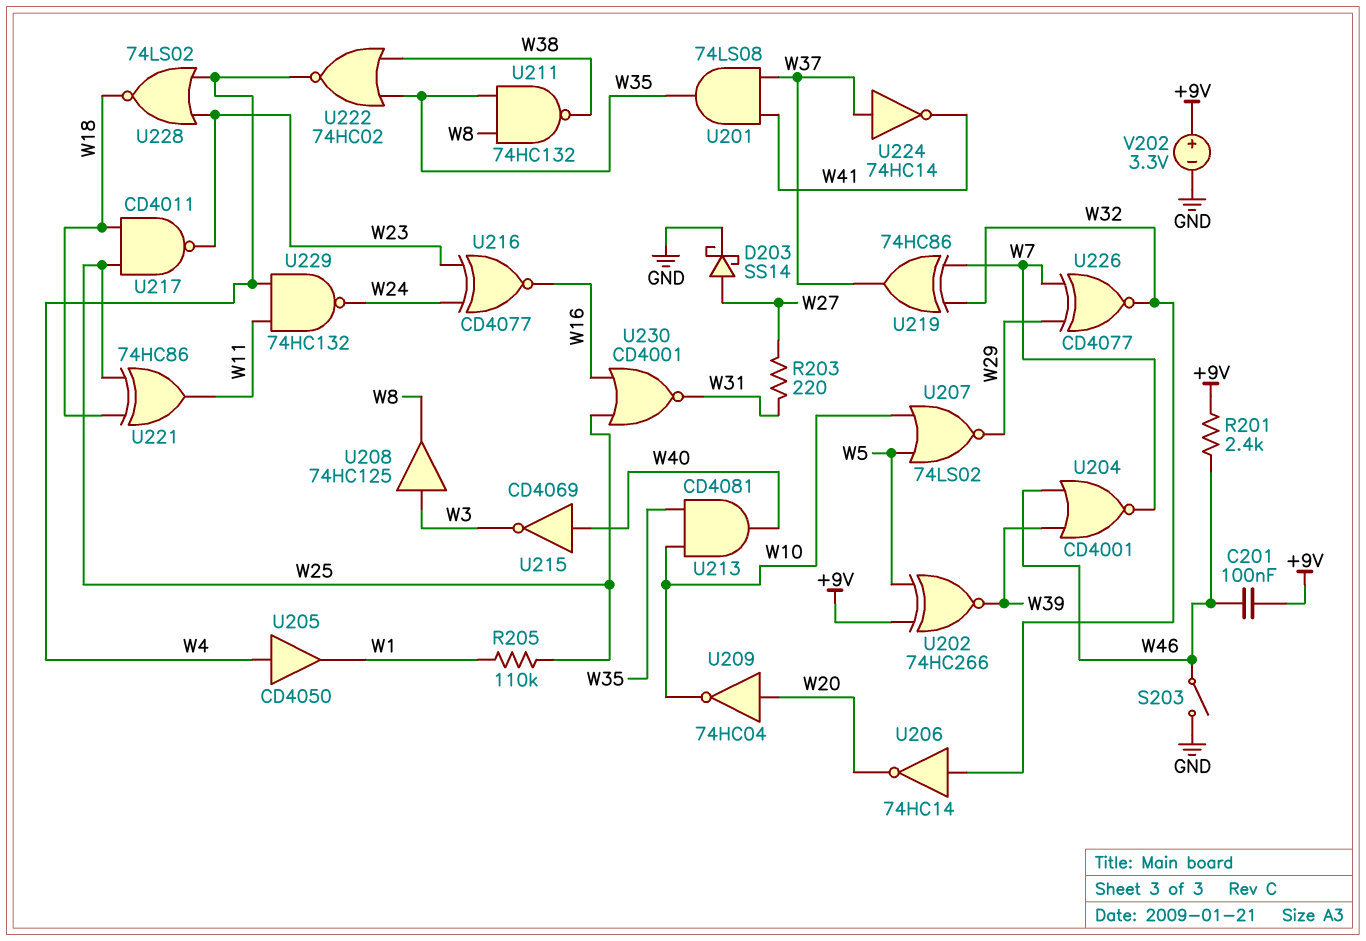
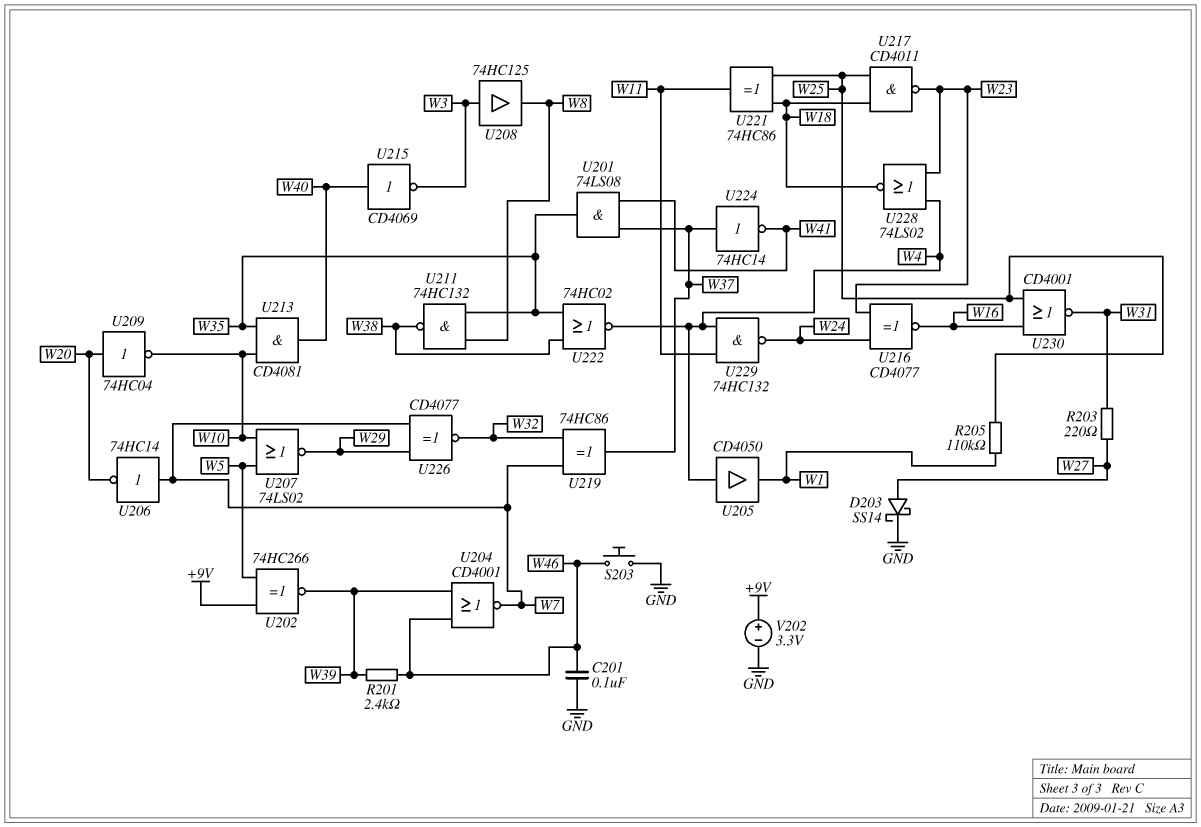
C201: 100nF (+9V, W46) -> 100nF (GND, W46)
R201: 2.4k (+9V, W46) -> 2.4k (W39, W46)
S203: switch (GND, W46) -> button (GND, W46)
U206: NOT 74HC14 (in W32, out W20) -> NOT 74HC14 (in W7, out W20)

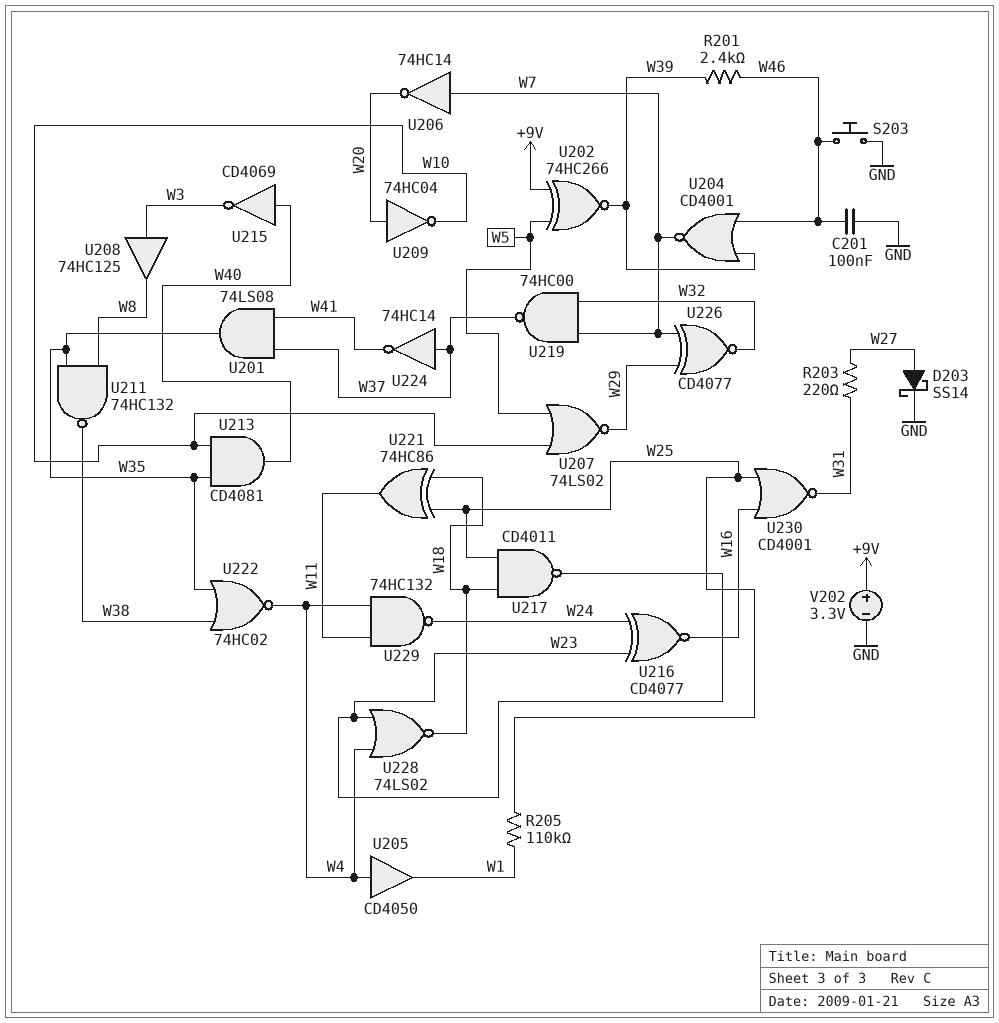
U219: XOR 74HC86 (in W7, in W32, out W37) -> NAND 74HC00 (in W7, in W32, out W37)

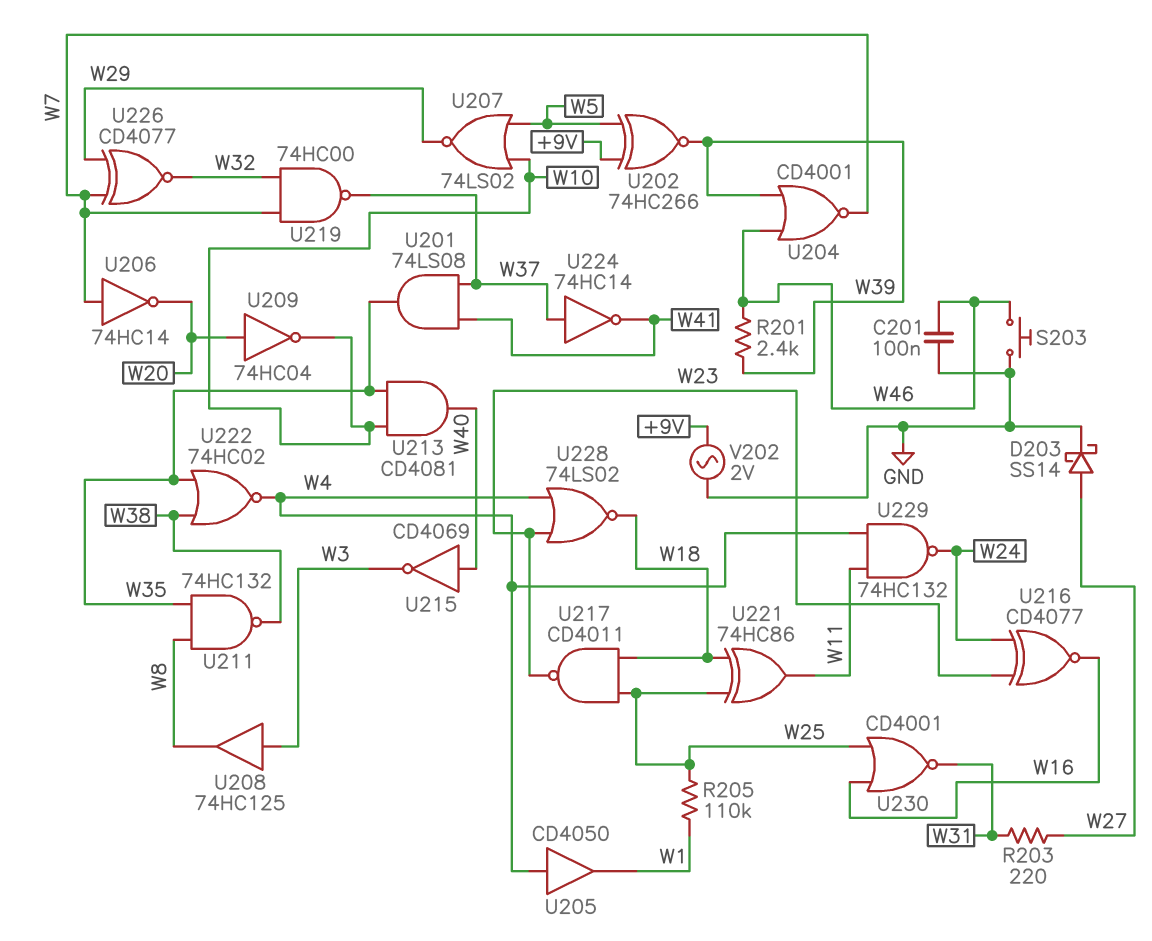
V202: 3.3V (plus +9V, minus GND) -> AC 2V (+9V, GND)

